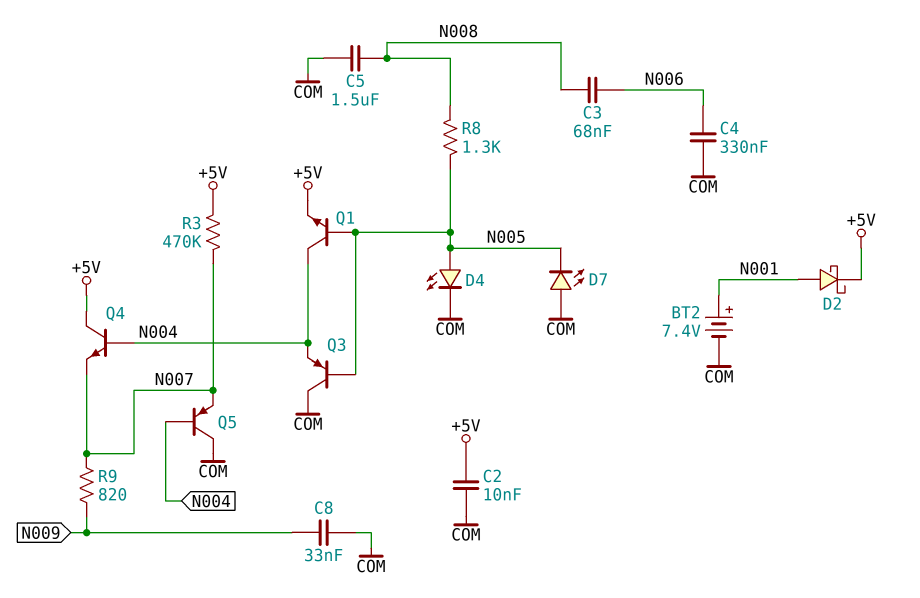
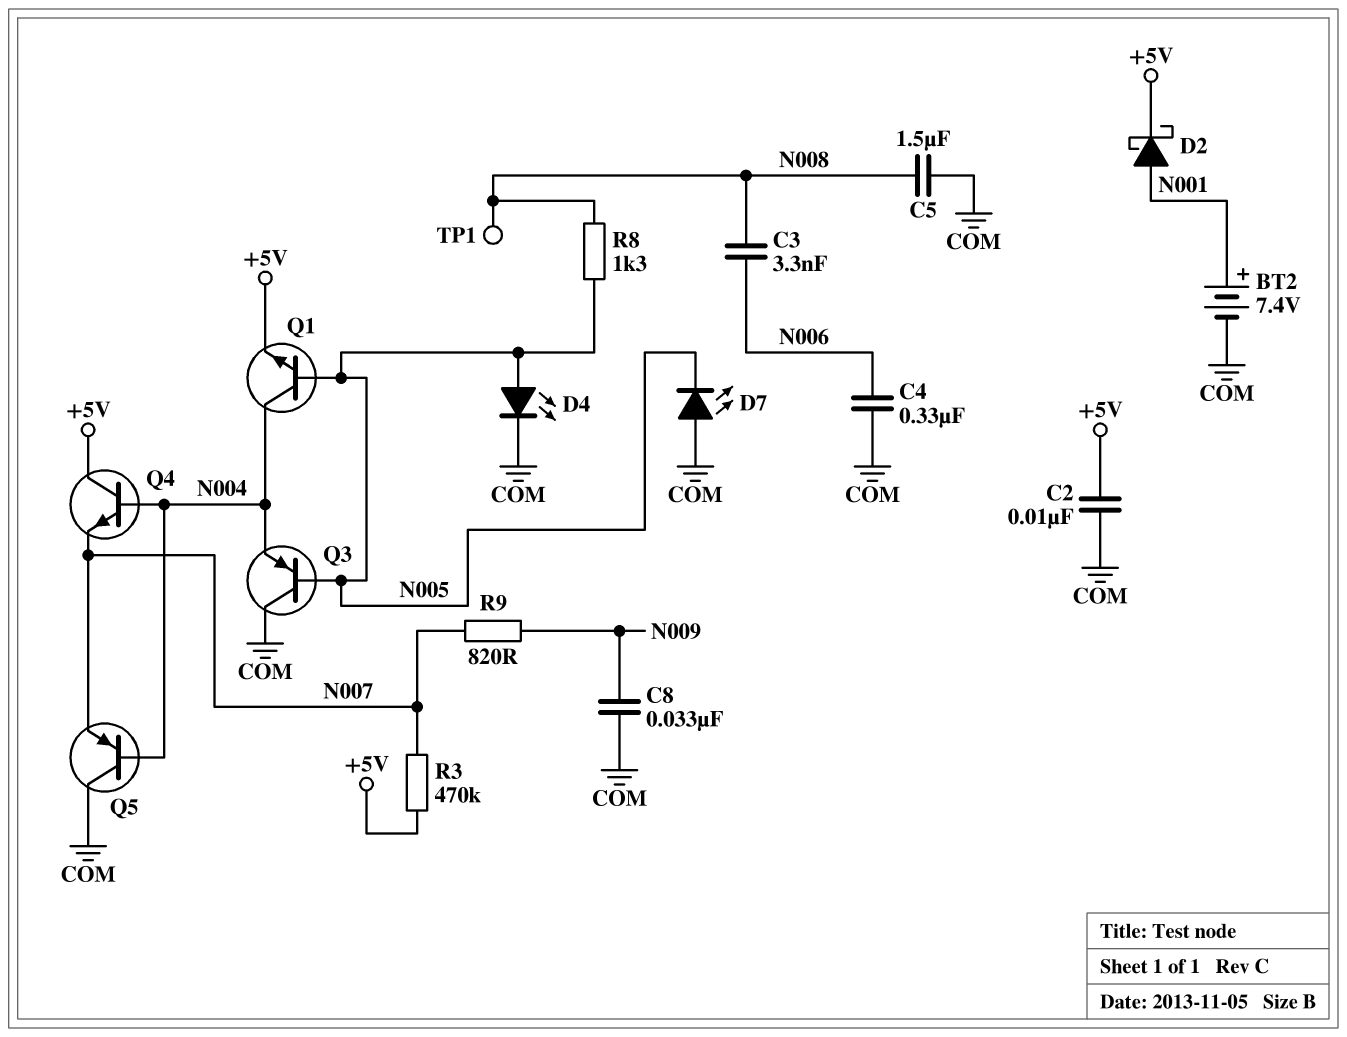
C3: 68nF (N006, N008) -> 3.3nF (N006, N008)
TP1: none -> test point (N008)

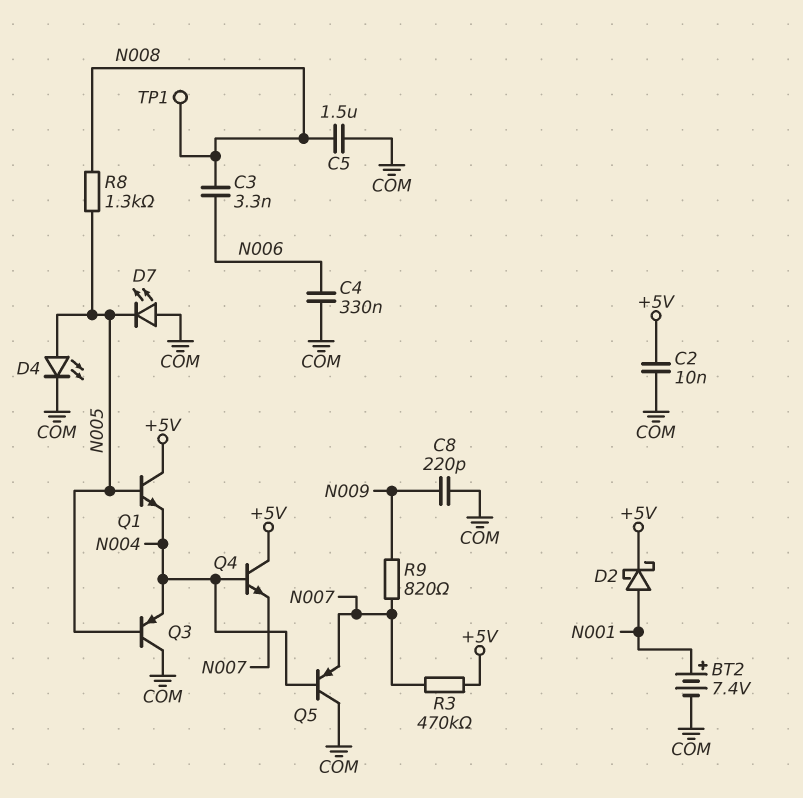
C8: 33nF (COM, N009) -> 220pF (COM, N009)
Q1: NPN (B N005, C N004, E +5V) -> NPN (B N005, C +5V, E N004)

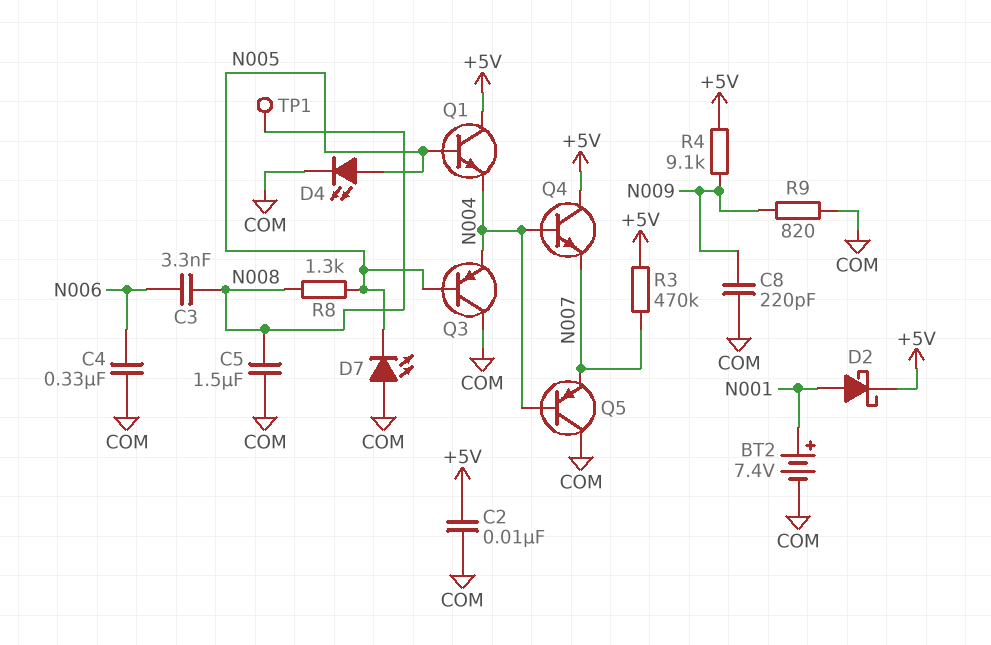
R4: none -> 9.1k (+5V, N009)
R9: 820 (N007, N009) -> 820 (COM, N009)

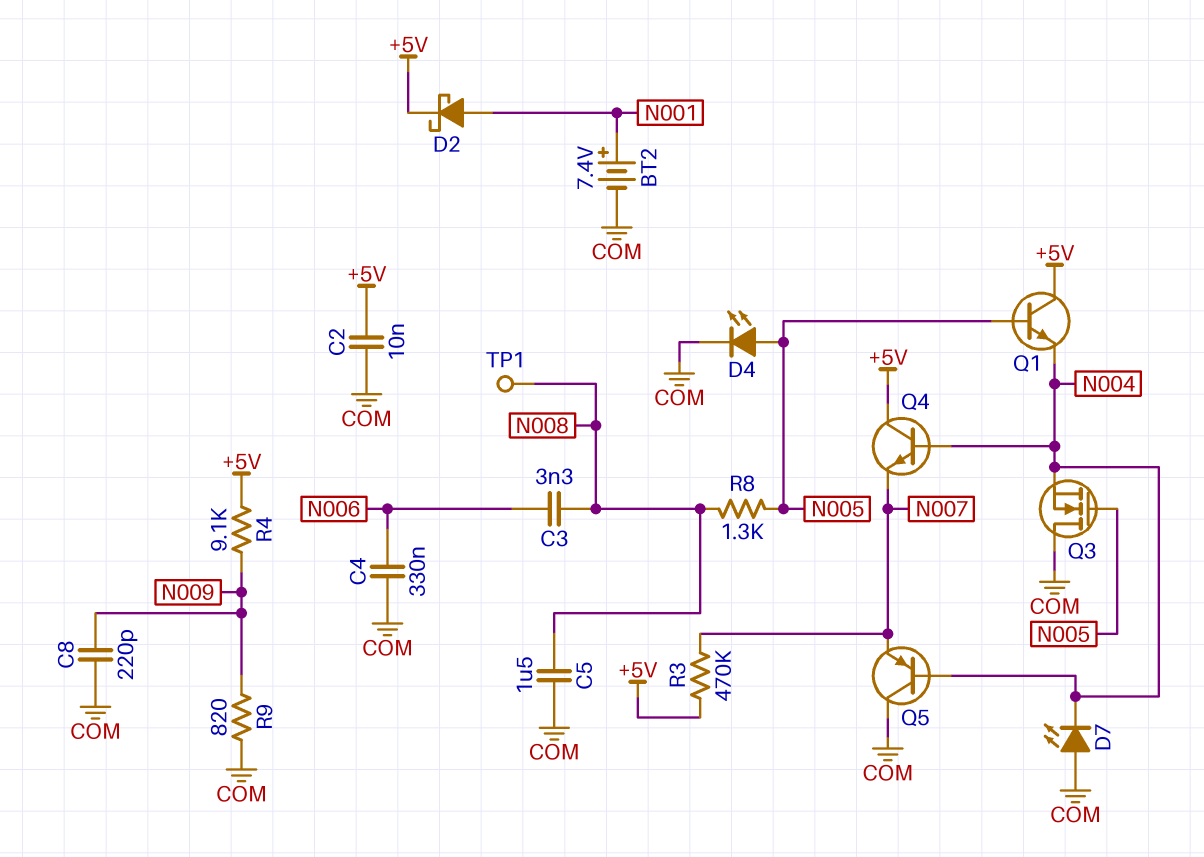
D7: LED (A COM, K N005) -> LED (A COM, K N004)
Q3: PNP (B N005, C COM, E N004) -> NMOS (G N005, D COM, S N004)

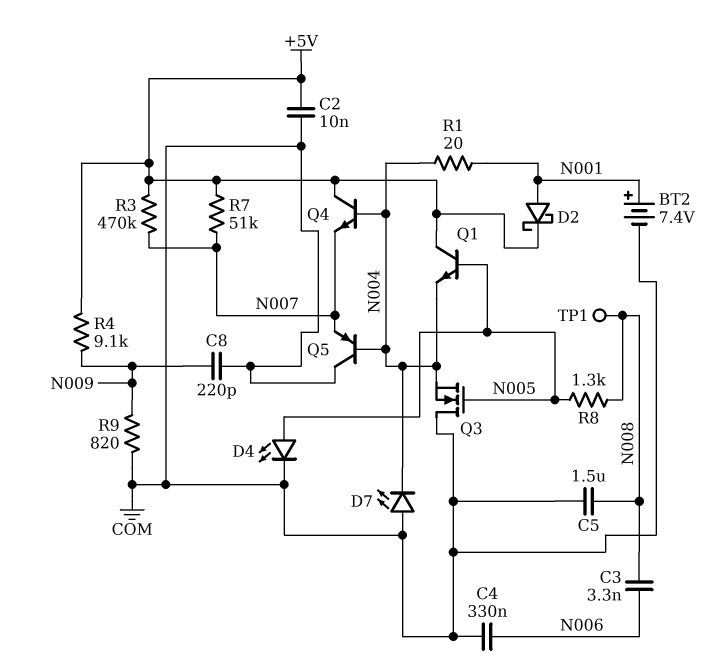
R1: none -> 20 (N001, N004)
R7: none -> 51k (+5V, N007)

